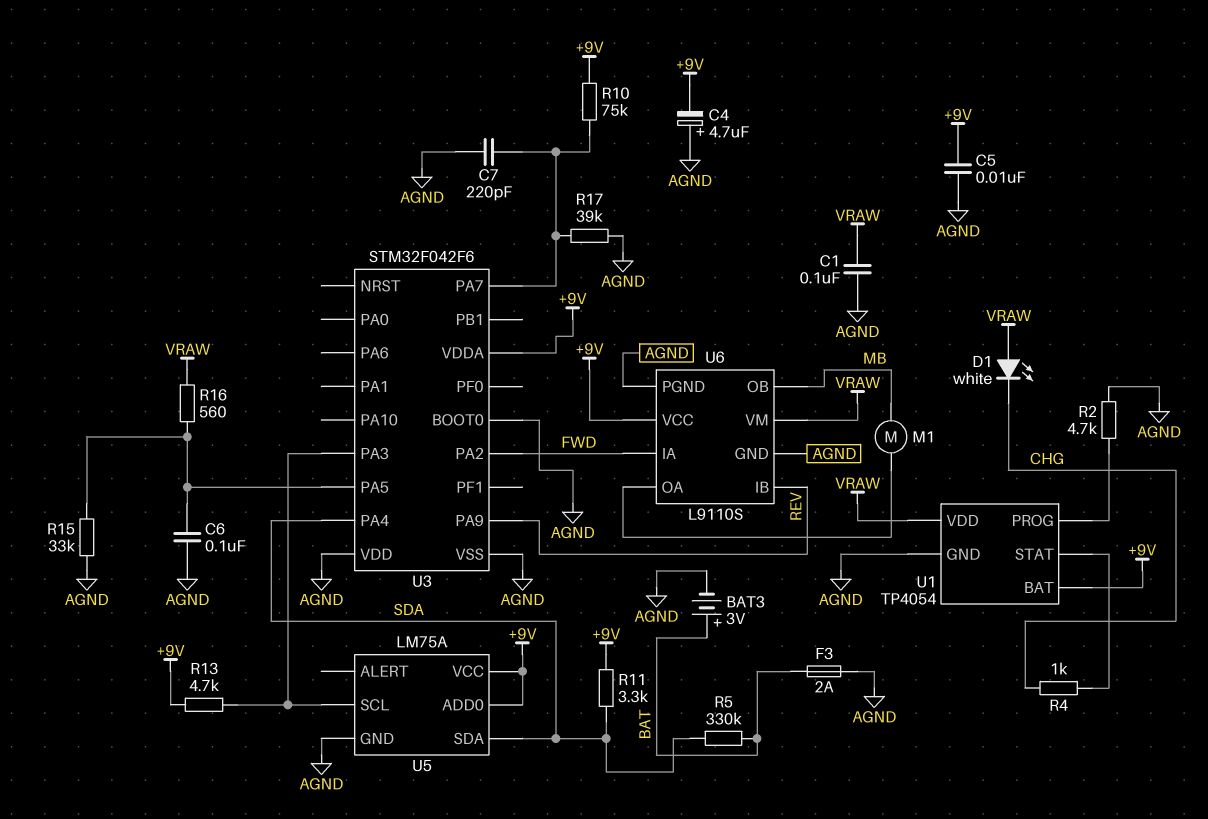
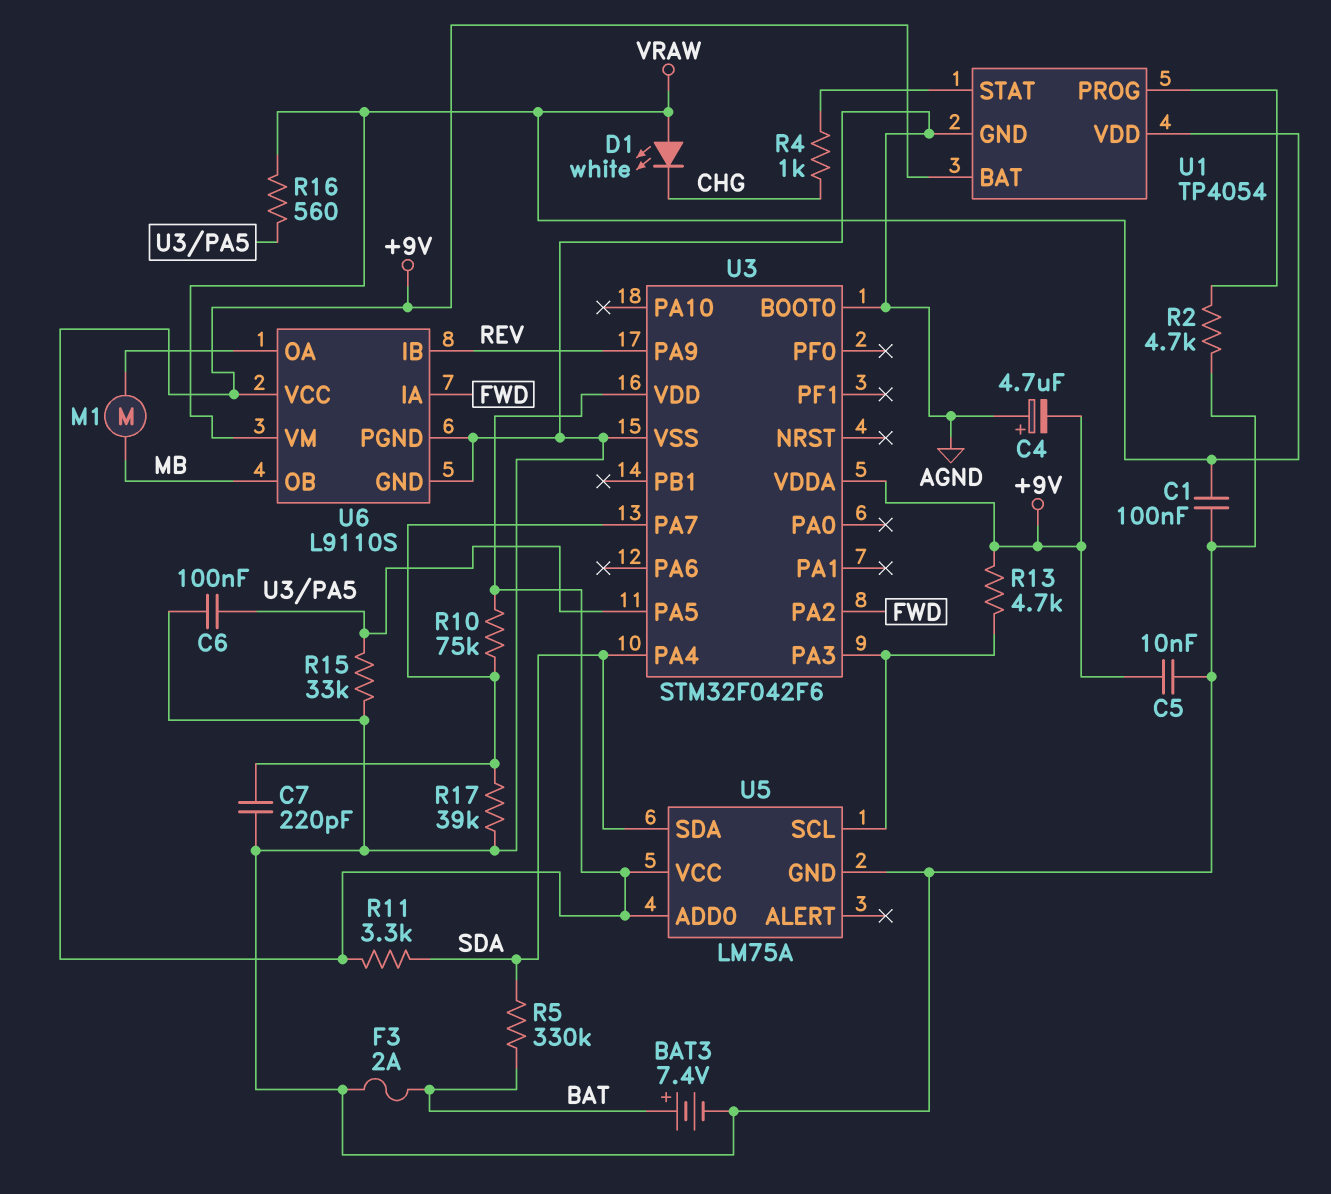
BAT3: 3V (plus BAT, minus AGND) -> 7.4V (plus BAT, minus AGND)
U3 pin VDD: AGND -> +9V

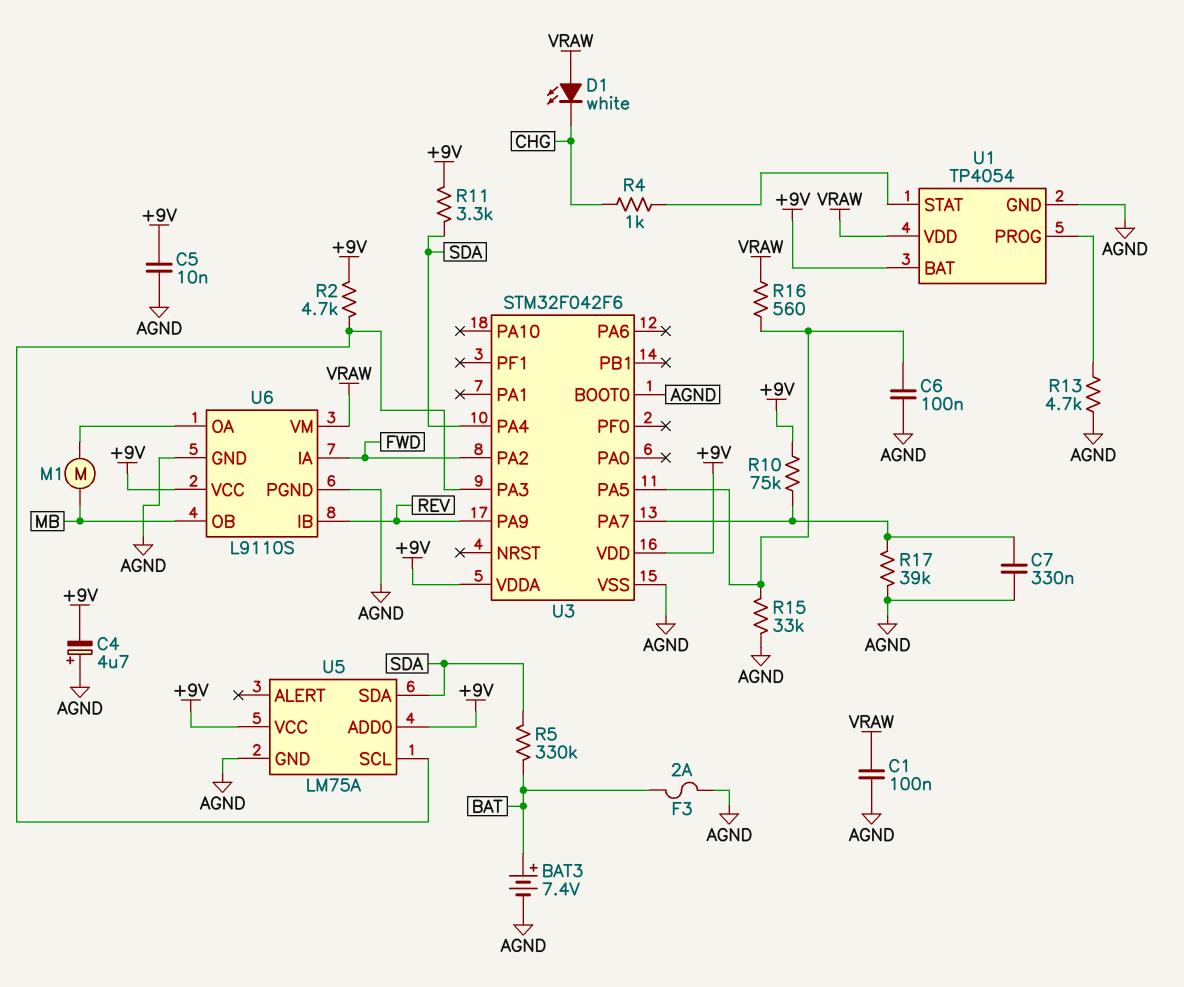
C7: 220pF (AGND, U3/PA7) -> 330nF (AGND, U3/PA7)
R2: 4.7k (AGND, U1/PROG) -> 4.7k (+9V, U3/PA3)
R13: 4.7k (+9V, U3/PA3) -> 4.7k (AGND, U1/PROG)

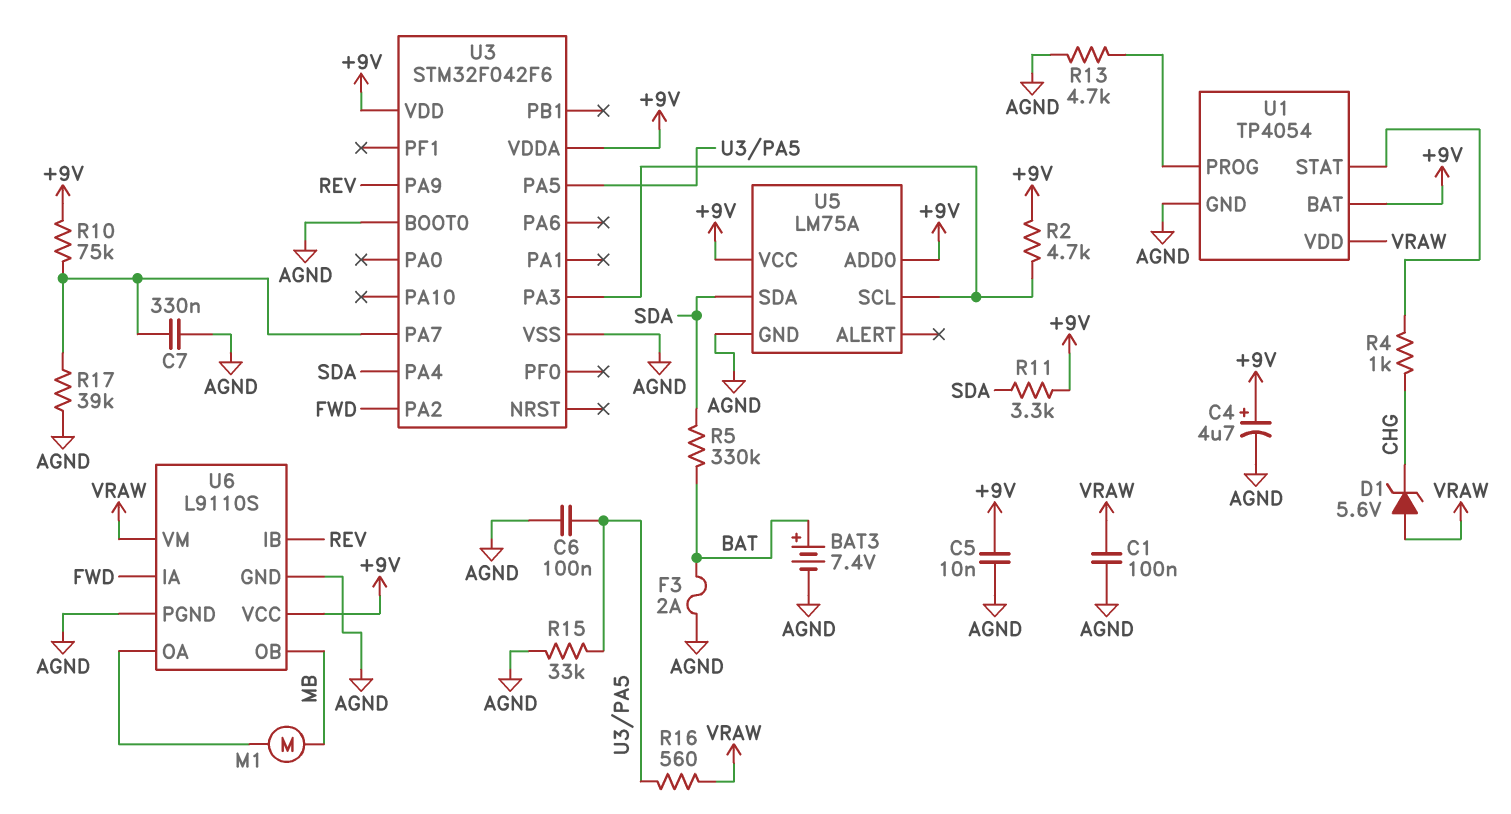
C4: 4.7uF (plus AGND, minus +9V) -> 4.7uF (plus +9V, minus AGND)
D1: LED white (A VRAW, K CHG) -> zener 5.6V (A VRAW, K CHG)

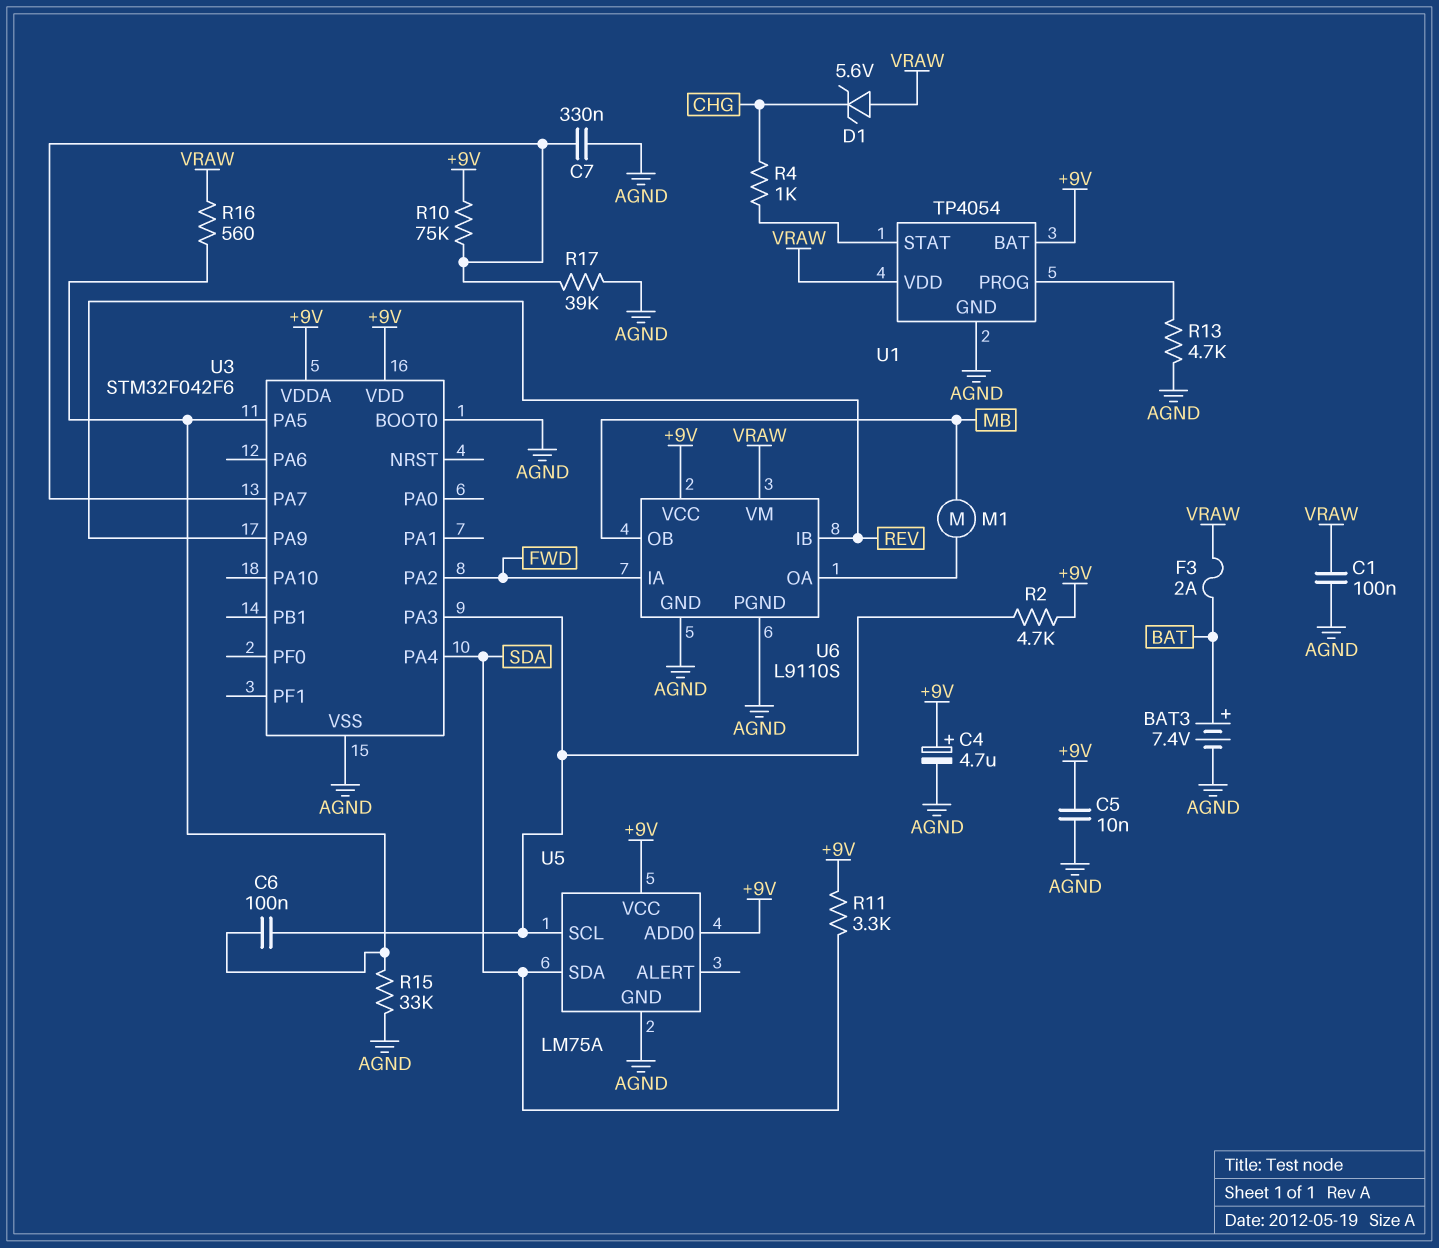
C6: 100nF (AGND, U3/PA5) -> 100nF (U3/PA3, U3/PA5)
F3: 2A (AGND, BAT) -> 2A (BAT, VRAW)
R5: 330k (BAT, SDA) -> none

